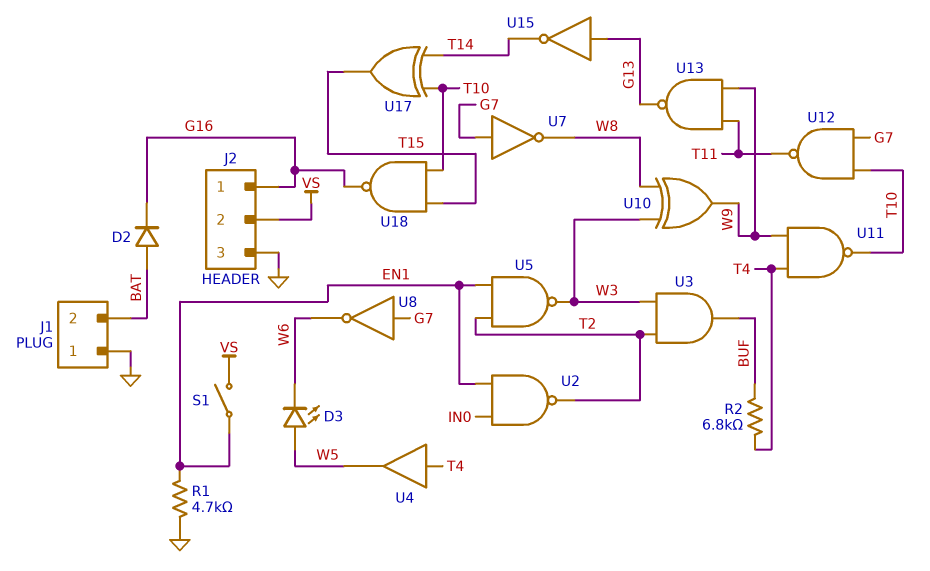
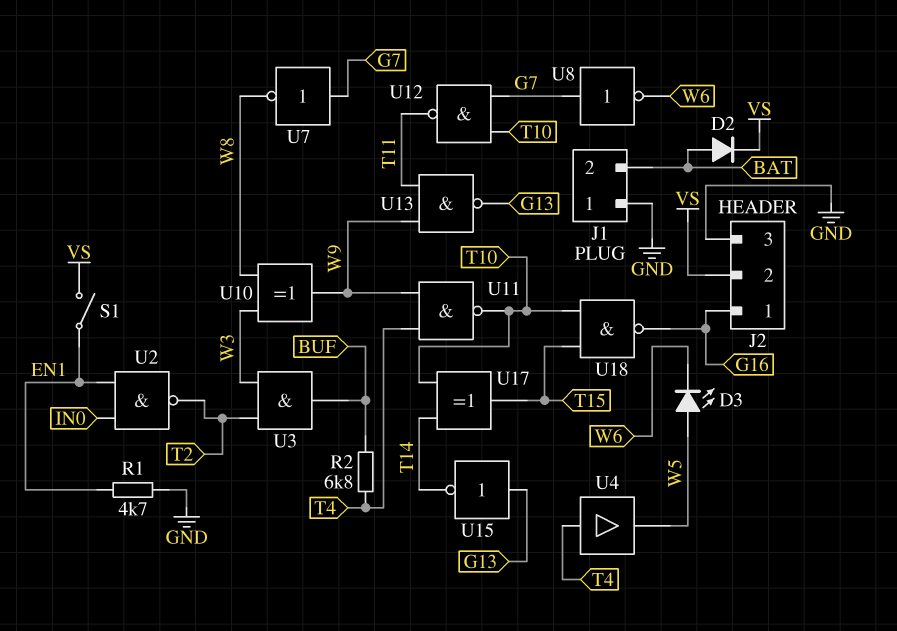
D2: diode (A BAT, K G16) -> diode (A BAT, K VS)
U5: NAND (in EN1, in T2, out W3) -> none

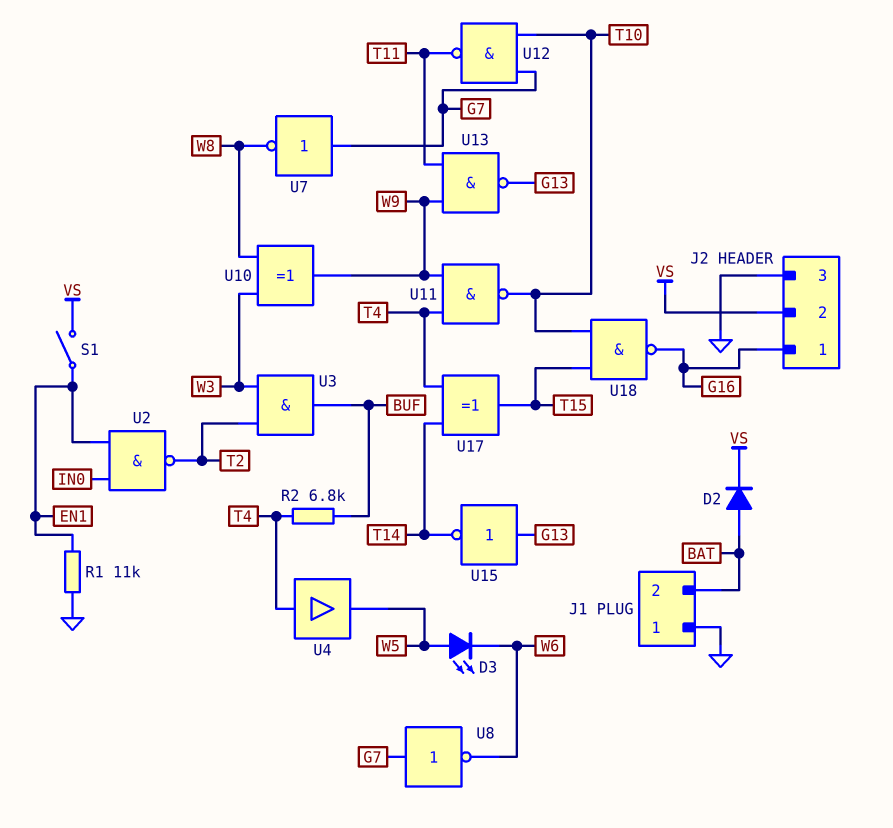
R1: 4.7k (EN1, GND) -> 11k (EN1, GND)
U17: XOR (in T10, in T14, out T15) -> XOR (in T4, in T14, out T15)

